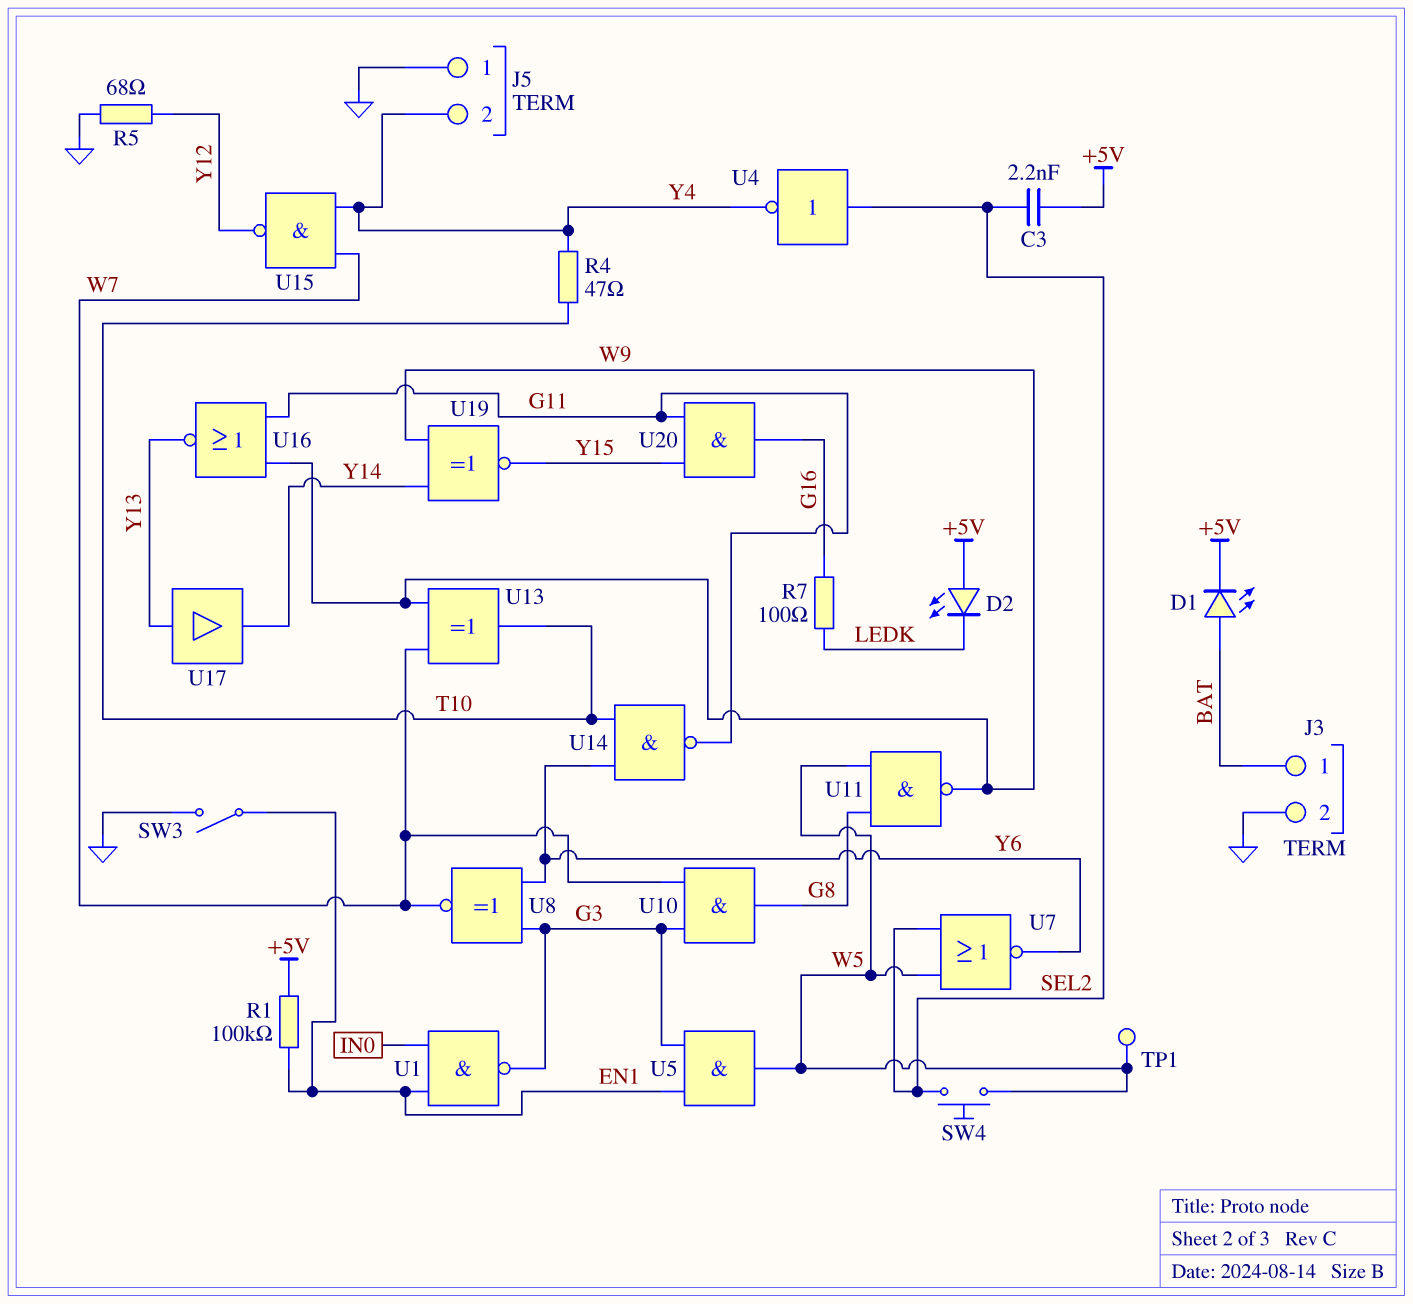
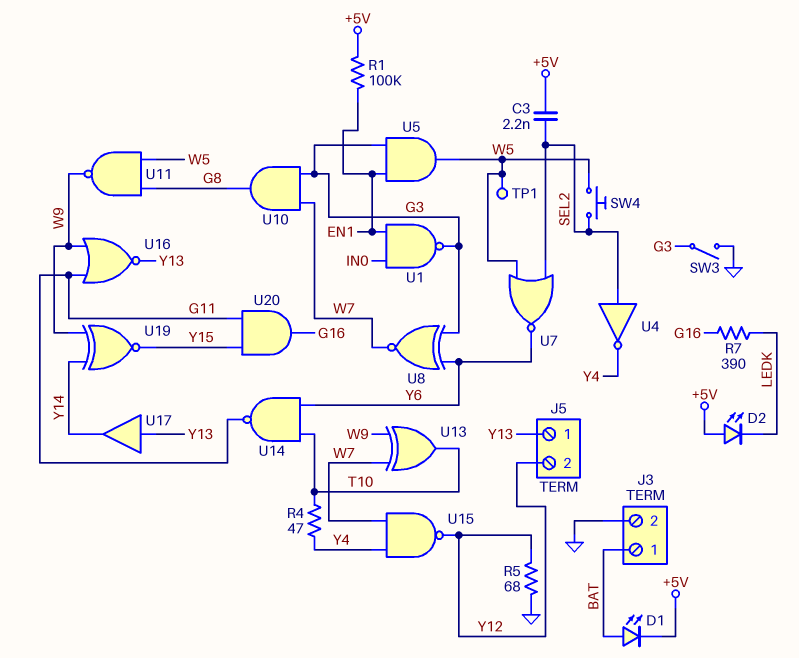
J5 pin 1: GND -> Y13
J5 pin 2: Y4 -> Y12
R7: 100 (G16, LEDK) -> 390 (G16, LEDK)
SW3: switch (EN1, GND) -> switch (G3, GND)

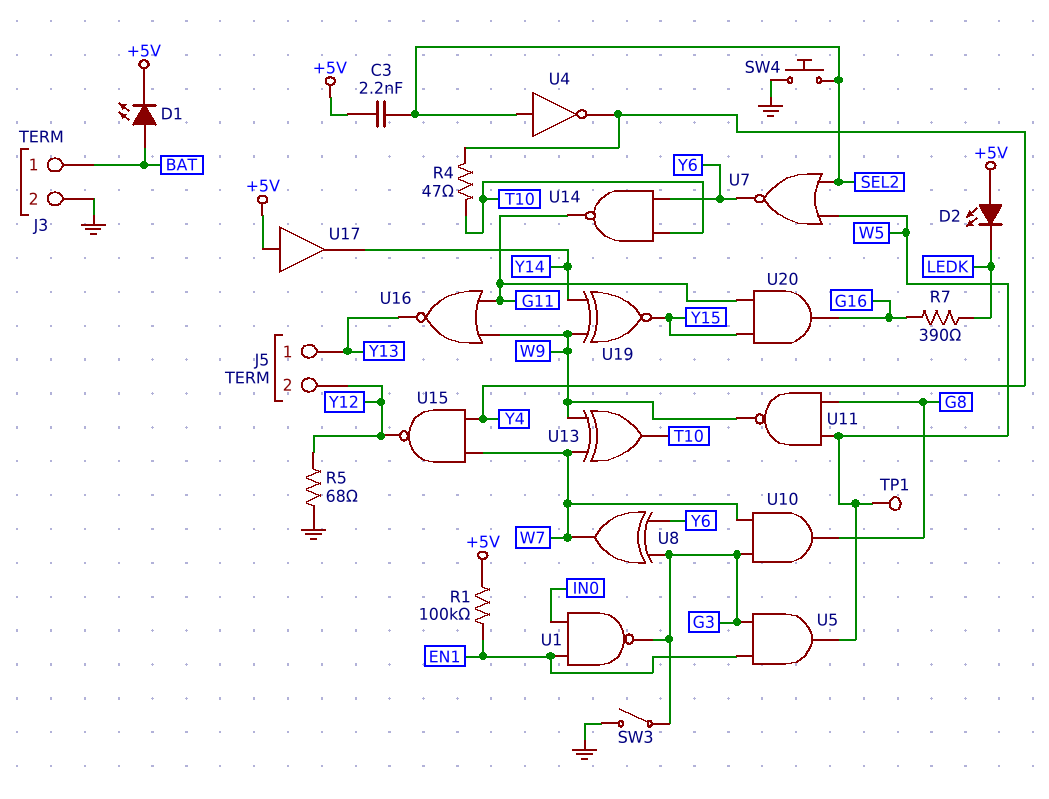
SW4: button (SEL2, W5) -> button (GND, SEL2)
U8: XNOR (in G3, in Y6, out W7) -> XOR (in G3, in Y6, out W7)
U17: buffer (in Y13, out Y14) -> buffer (in +5V, out Y14)

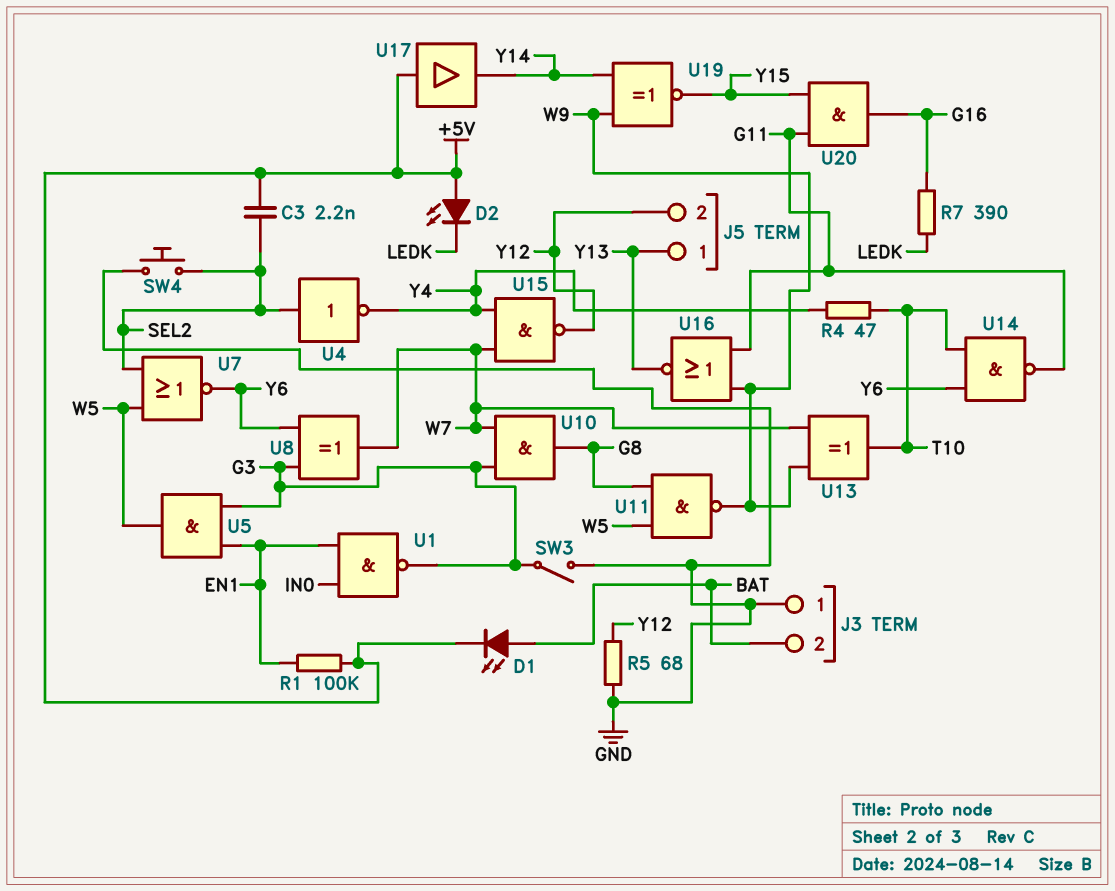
J3 pin 1: BAT -> GND
J3 pin 2: GND -> BAT
TP1: test point (W5) -> none

